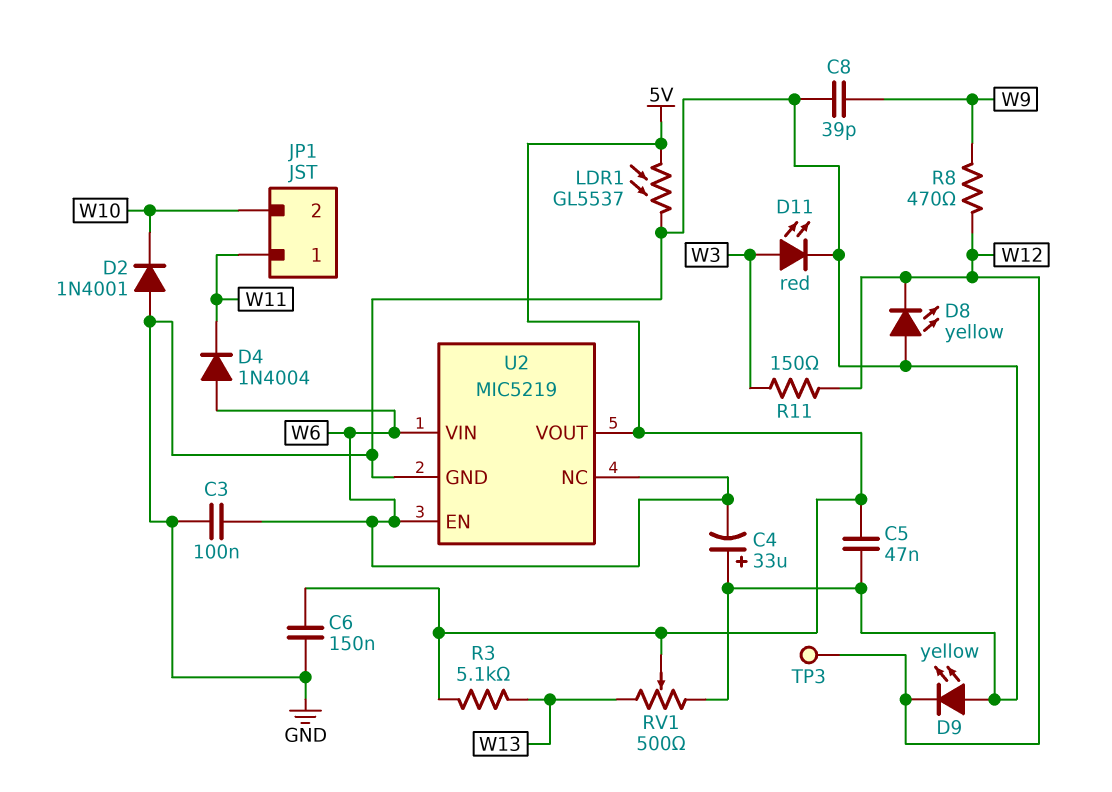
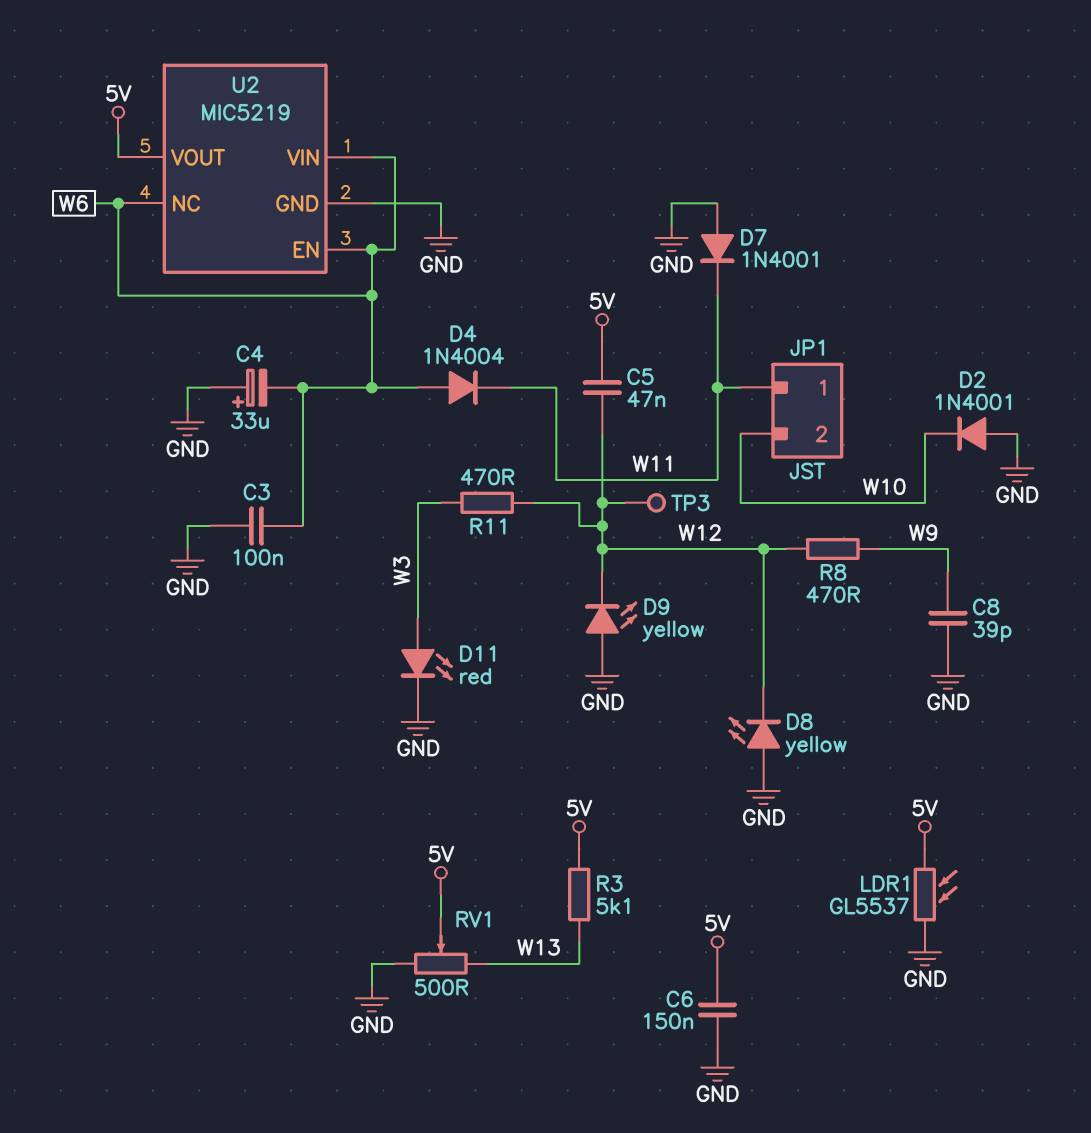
C5: 47nF (5V, GND) -> 47nF (5V, W12)
D7: none -> diode 1N4001 (A GND, K W11)
R11: 150 (W3, W12) -> 470 (W3, W12)

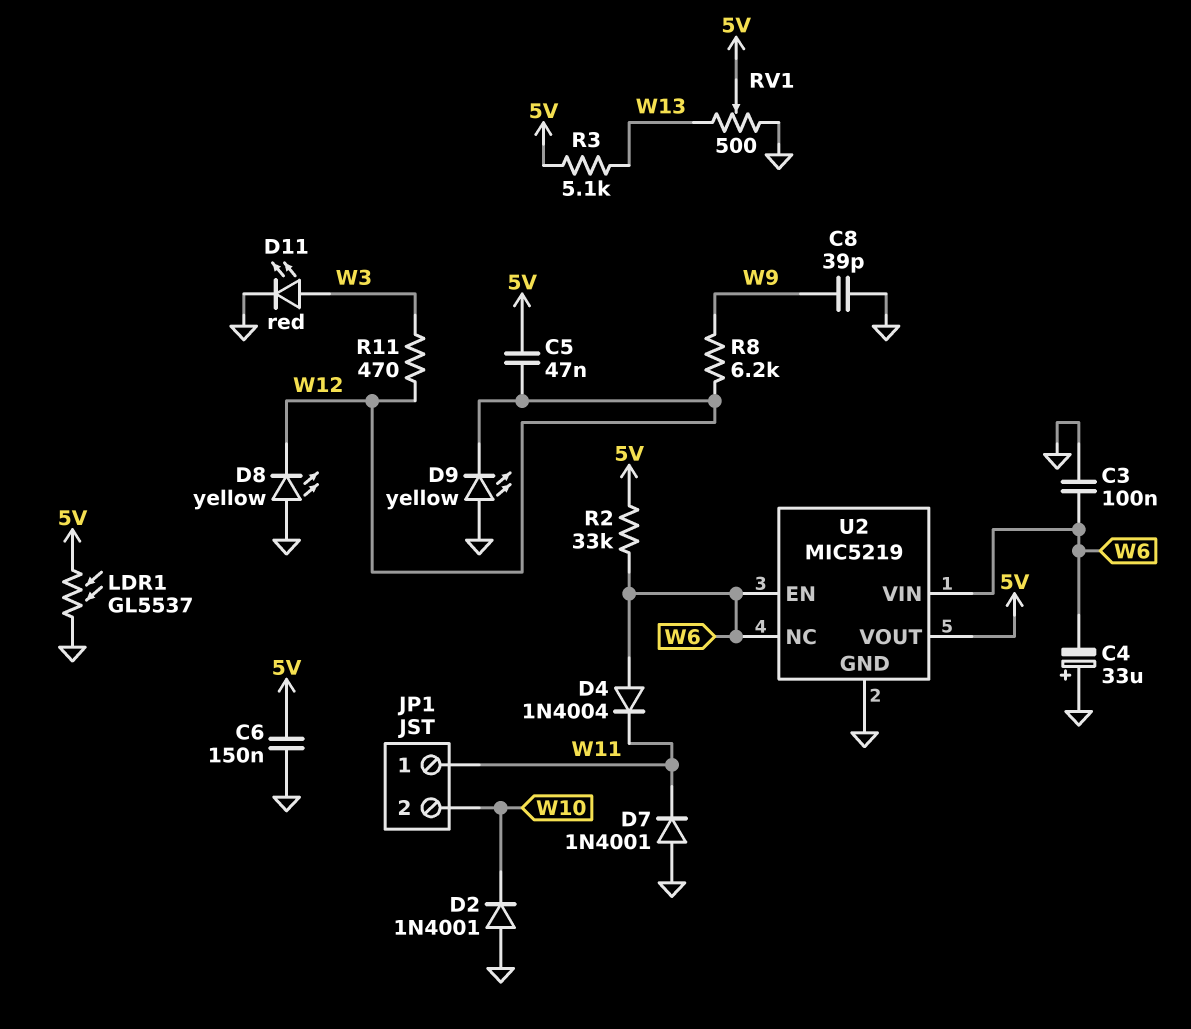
R2: none -> 33k (5V, W6)
R8: 470 (W9, W12) -> 6.2k (W9, W12)
TP3: test point (W12) -> none

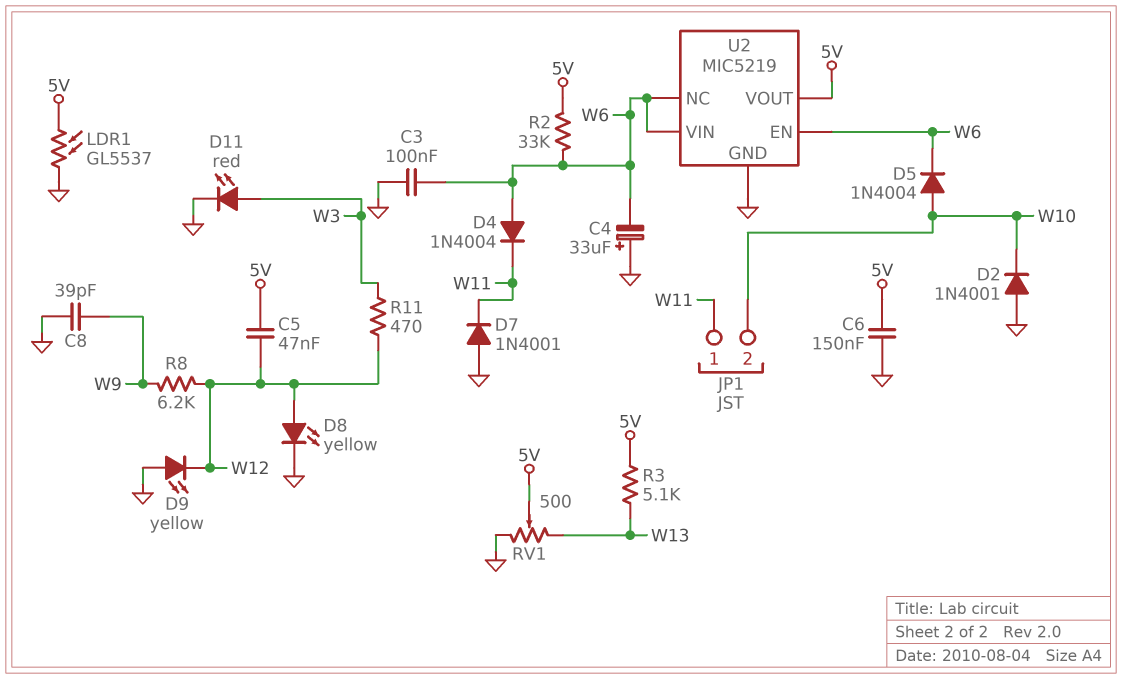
D5: none -> diode 1N4004 (A W10, K W6)
D8: LED yellow (A GND, K W12) -> LED yellow (A W12, K GND)

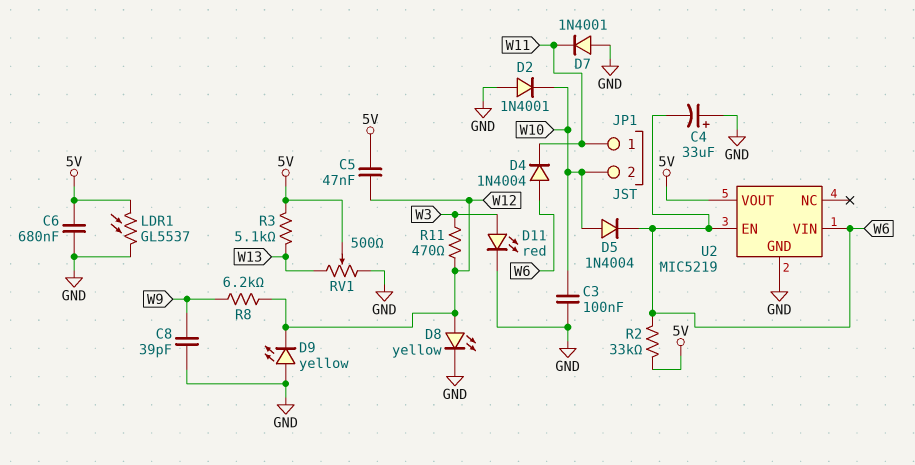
C3: 100nF (GND, W6) -> 100nF (GND, W10)
C6: 150nF (5V, GND) -> 680nF (5V, GND)
U2 pin NC: W6 -> none

